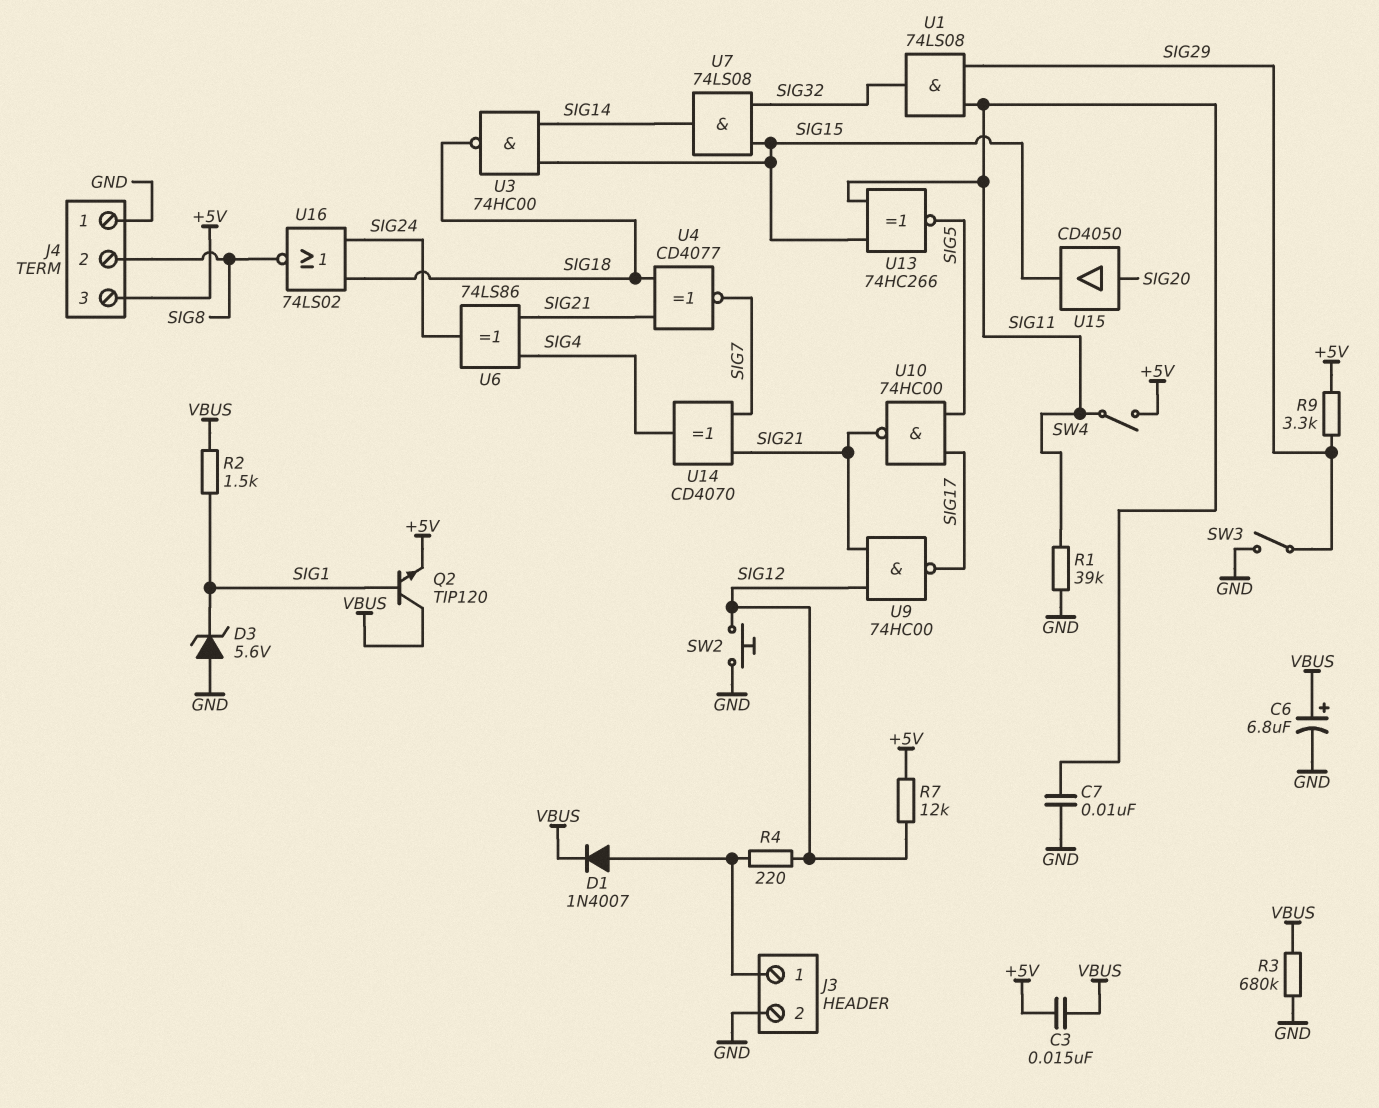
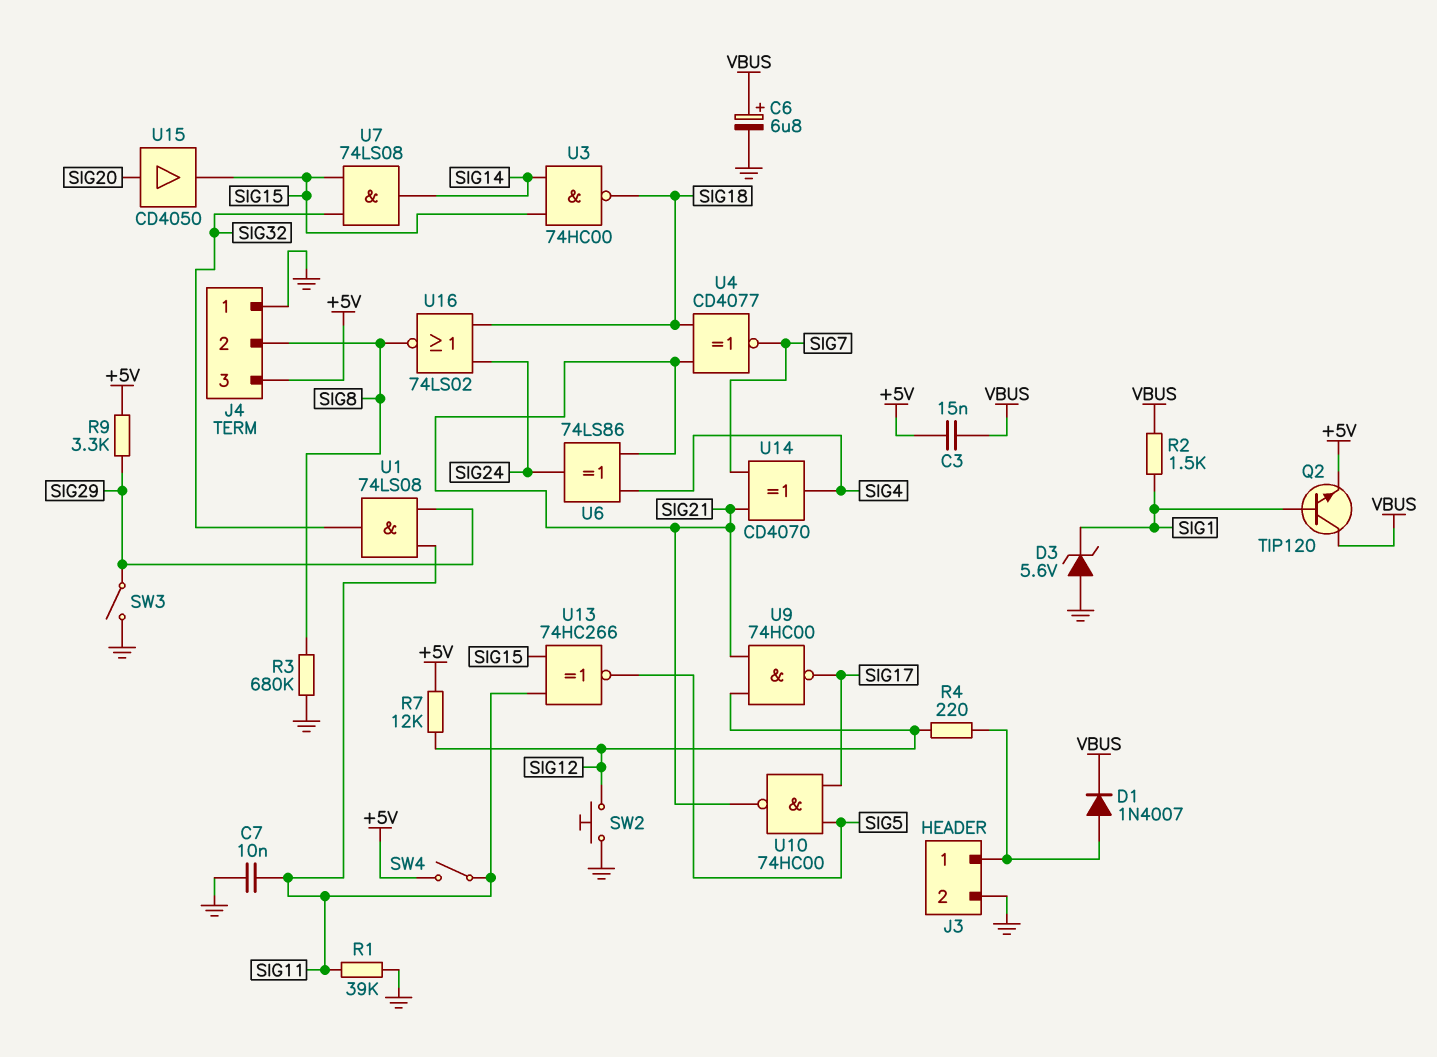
R3: 680k (GND, VBUS) -> 680k (GND, SIG8)

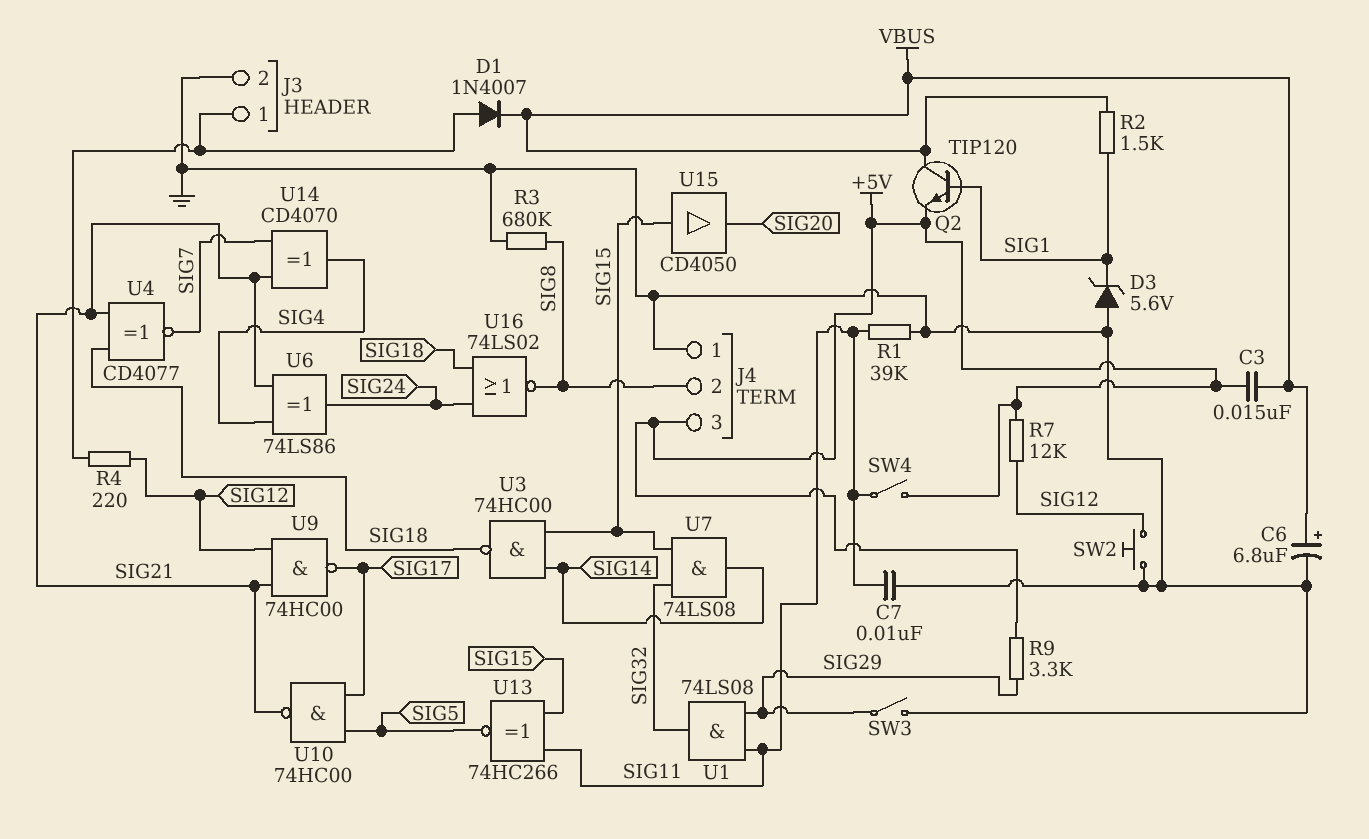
U15: buffer CD4050 (in SIG20, out SIG15) -> buffer CD4050 (in SIG15, out SIG20)

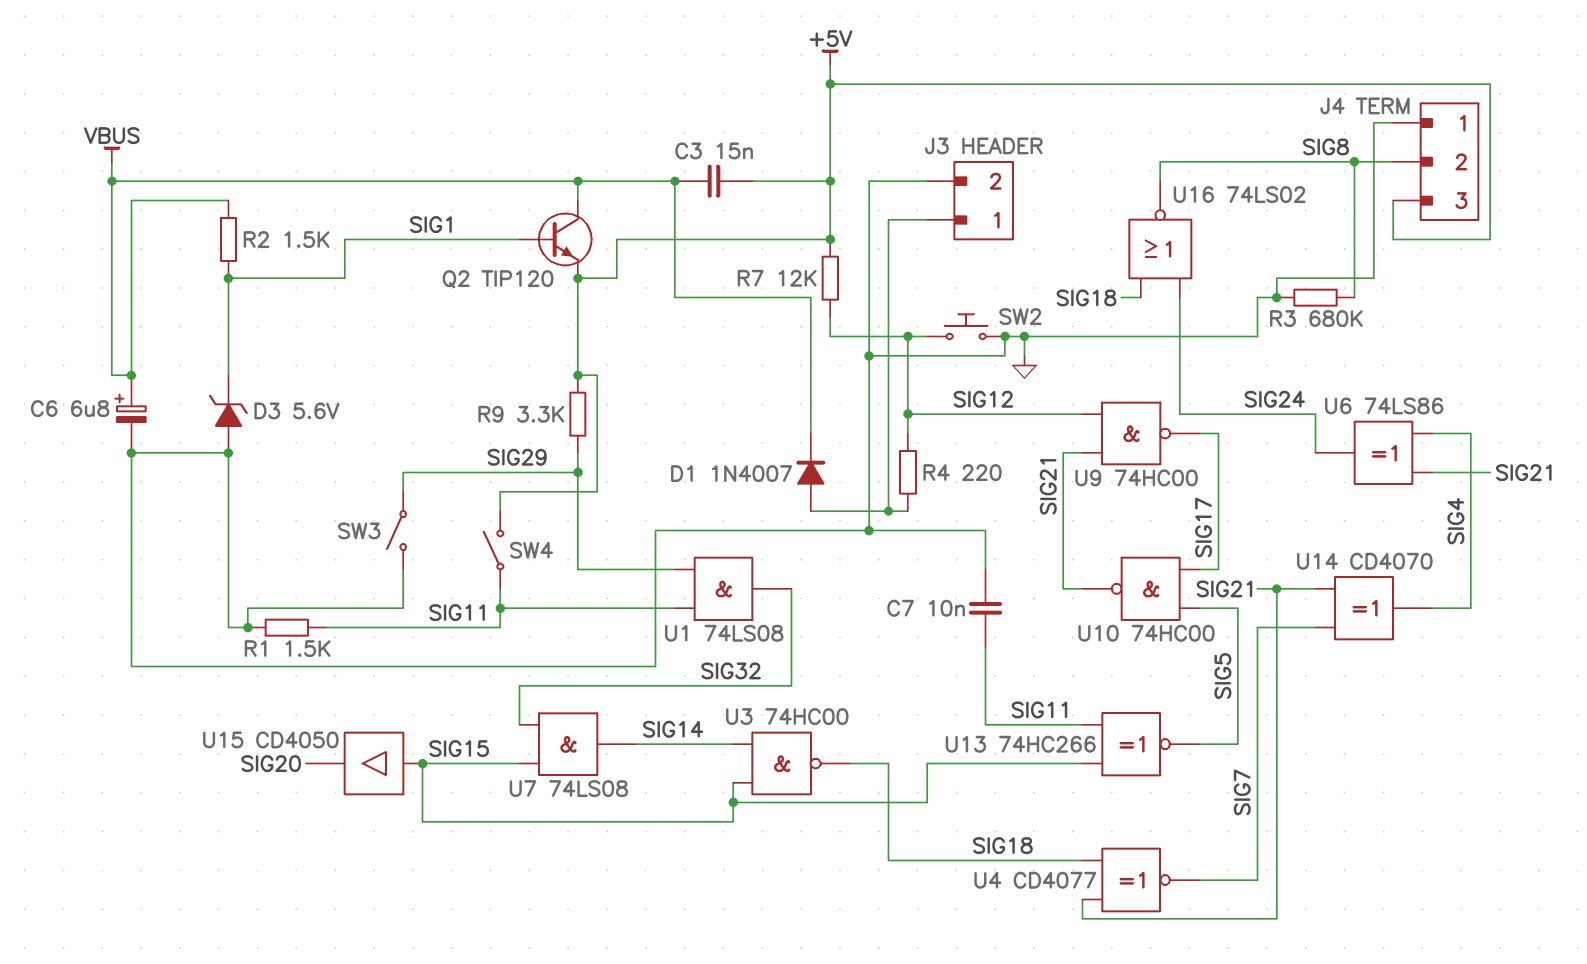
R1: 39k (GND, SIG11) -> 1.5k (GND, SIG11)

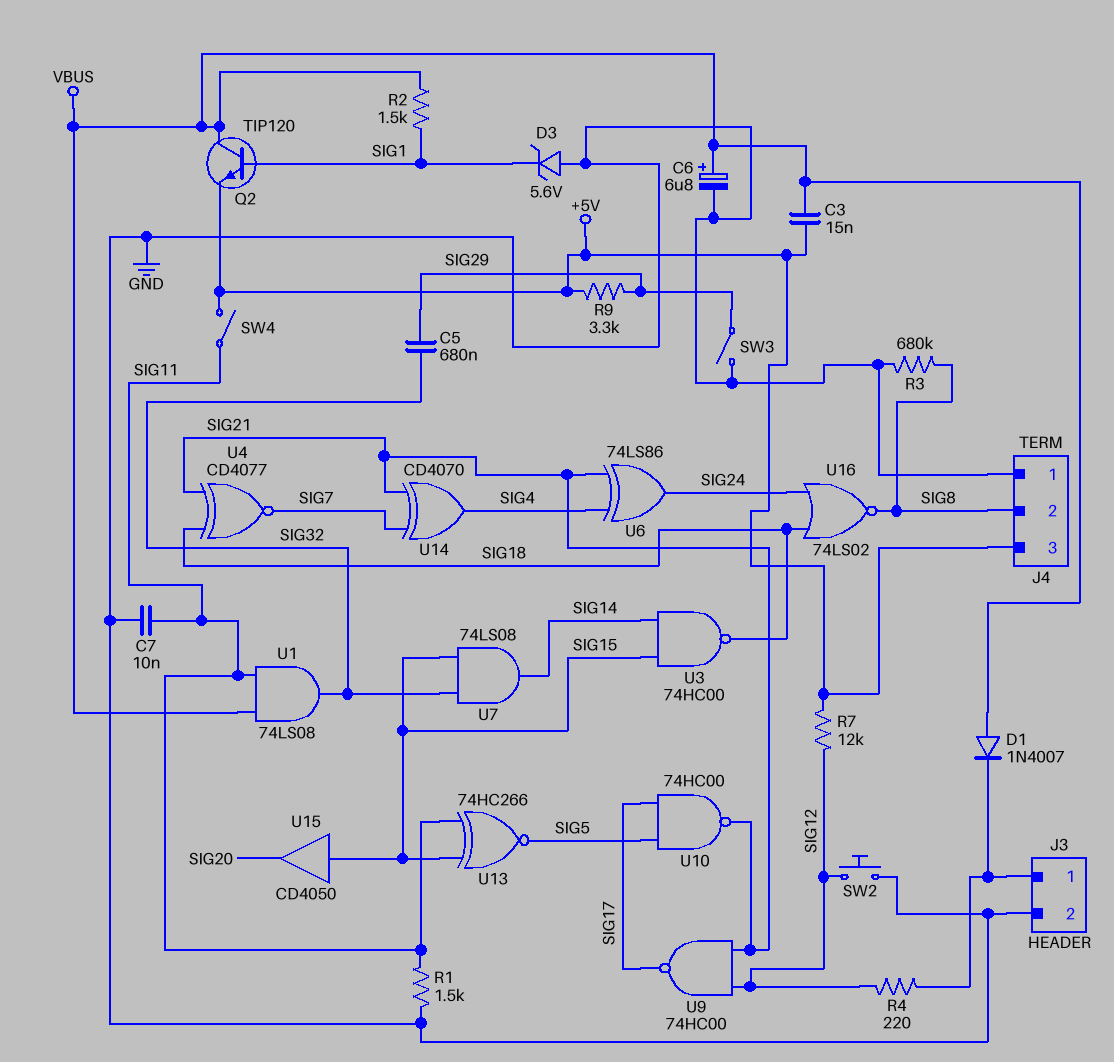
C5: none -> 680nF (SIG29, SIG32)
D1: diode 1N4007 (A J3/1, K VBUS) -> diode 1N4007 (A VBUS, K J3/1)
U1: AND 74LS08 (in SIG11, in SIG29, out SIG32) -> AND 74LS08 (in SIG11, in VBUS, out SIG32)

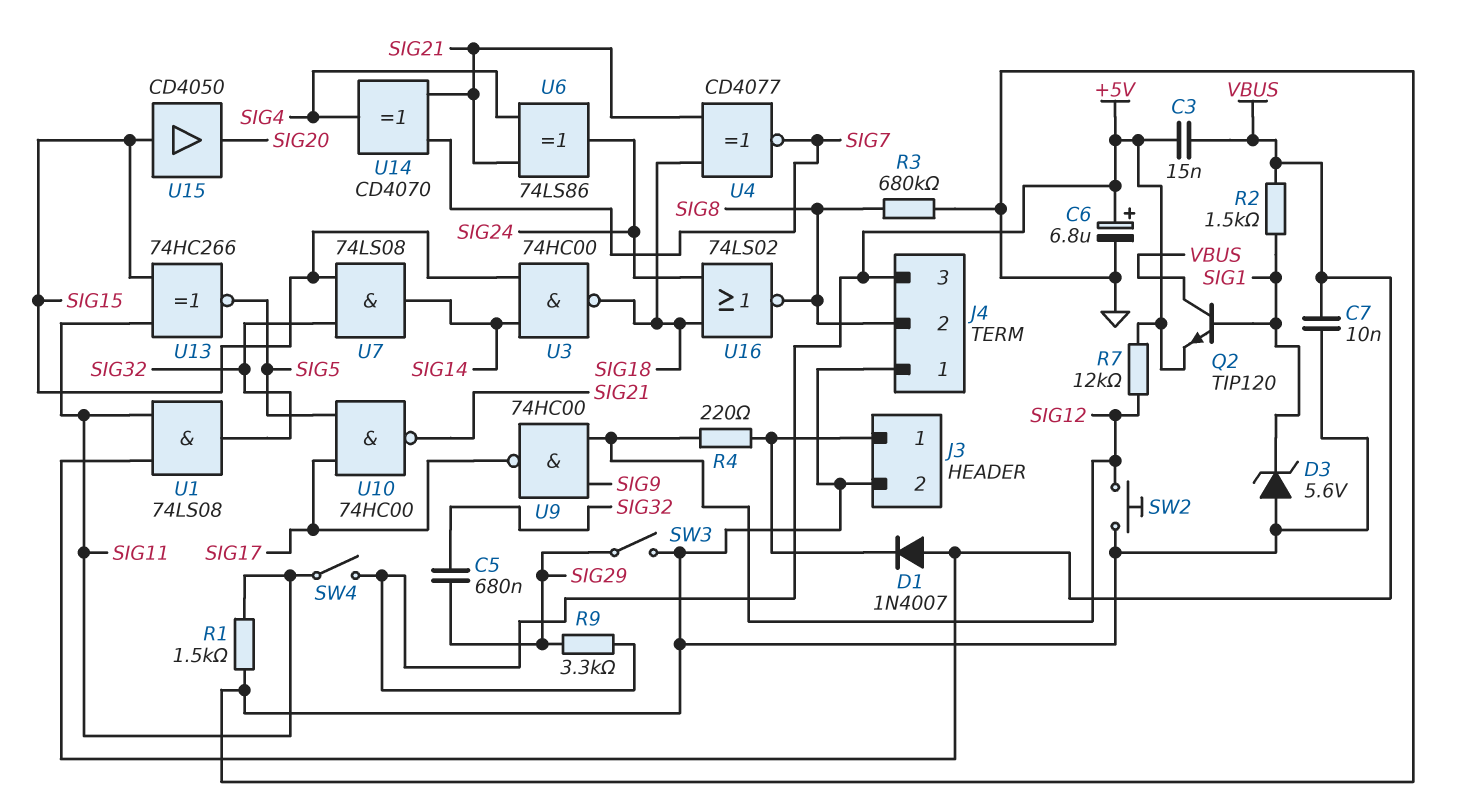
C6: 6.8uF (plus VBUS, minus GND) -> 6.8uF (plus +5V, minus GND)
C7: 10nF (GND, SIG11) -> 10nF (GND, VBUS)
U9: NAND 74HC00 (in SIG12, in SIG21, out SIG17) -> NAND 74HC00 (in SIG9, in SIG12, out SIG17)

